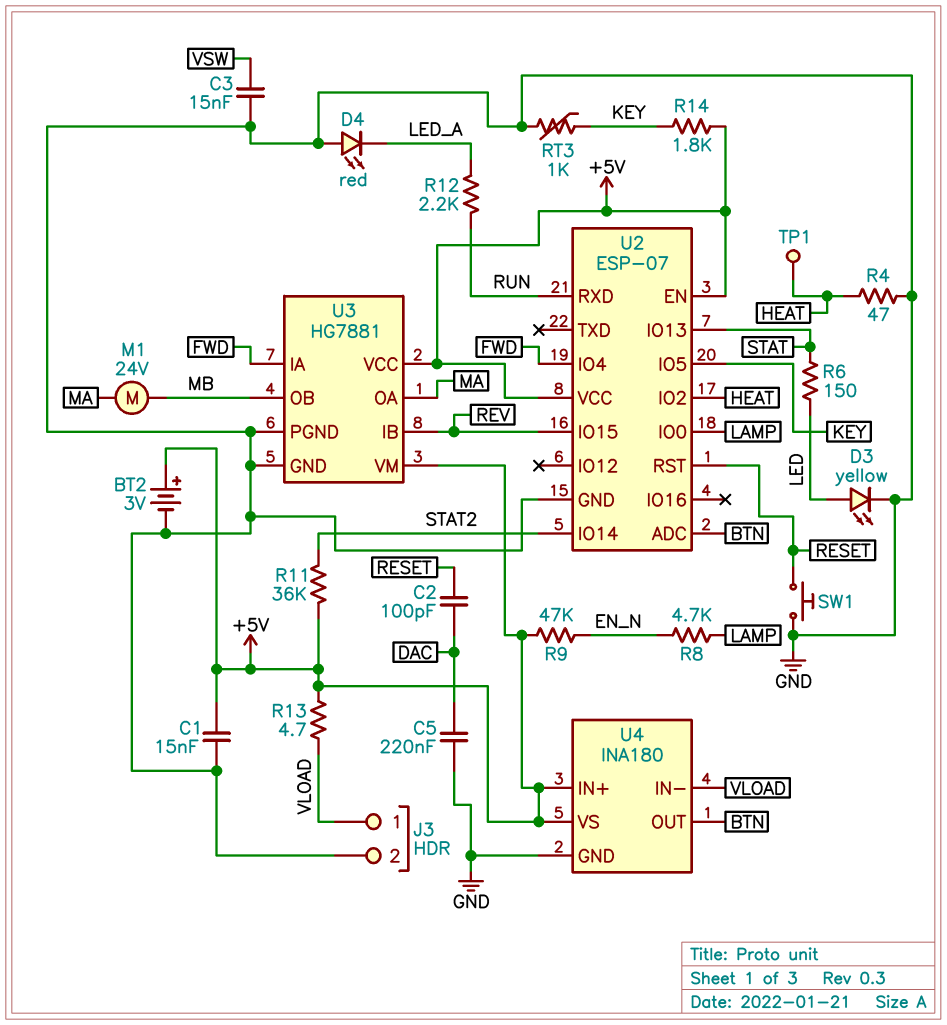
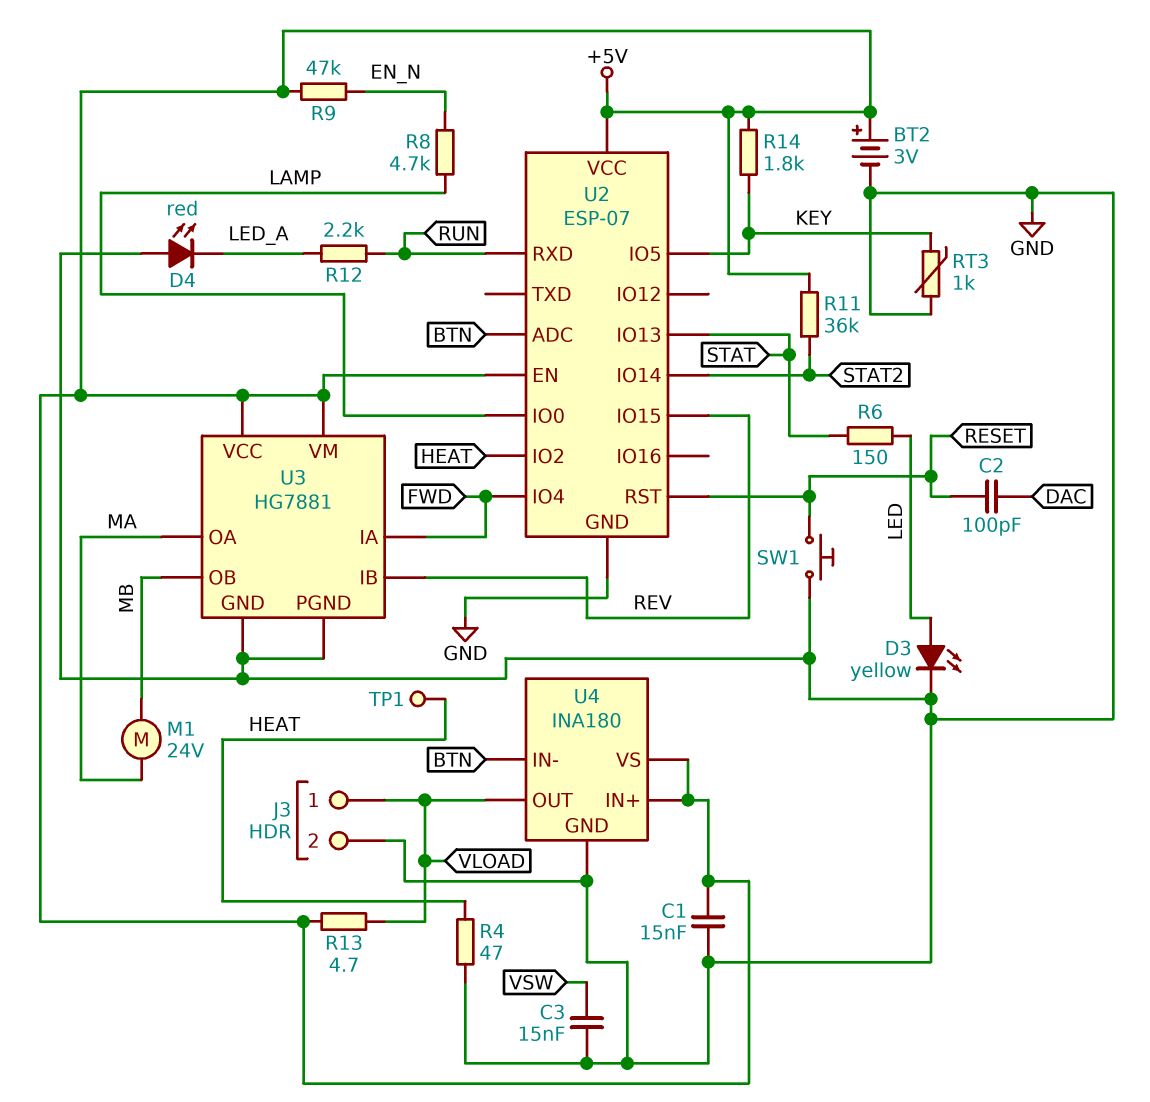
C5: 220nF (DAC, GND) -> none
U4 pin IN-: VLOAD -> BTN
U4 pin OUT: BTN -> VLOAD

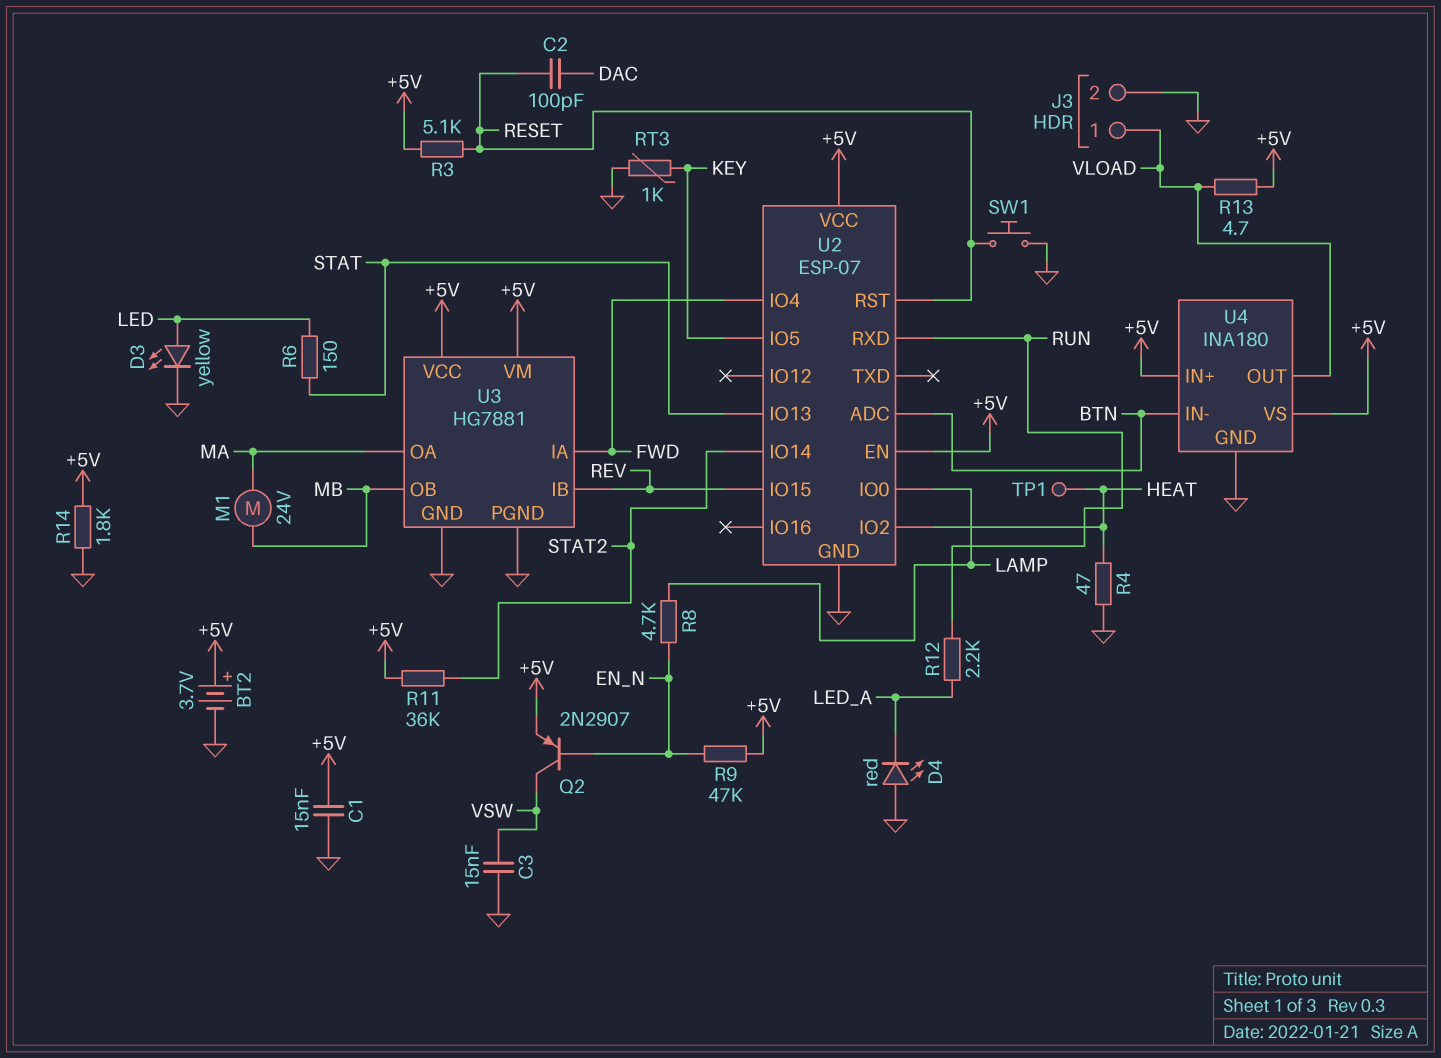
BT2: 3V (plus +5V, minus GND) -> 3.7V (plus +5V, minus GND)
Q2: none -> PNP 2N2907 (B EN_N, C VSW, E +5V)
R3: none -> 5.1k (+5V, RESET)
R14: 1.8k (+5V, KEY) -> 1.8k (+5V, GND)

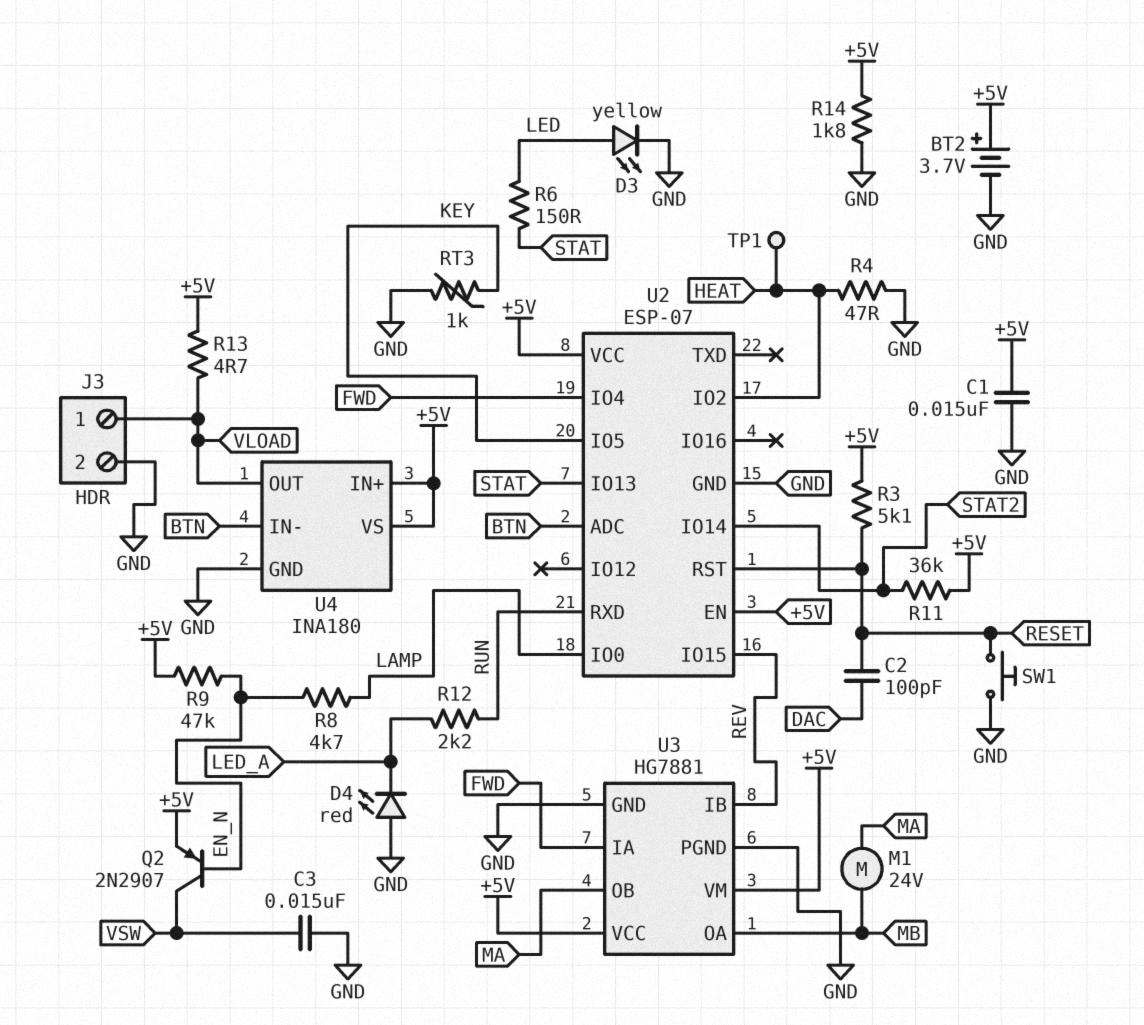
U3 pin OA: MA -> MB
U3 pin OB: MB -> MA

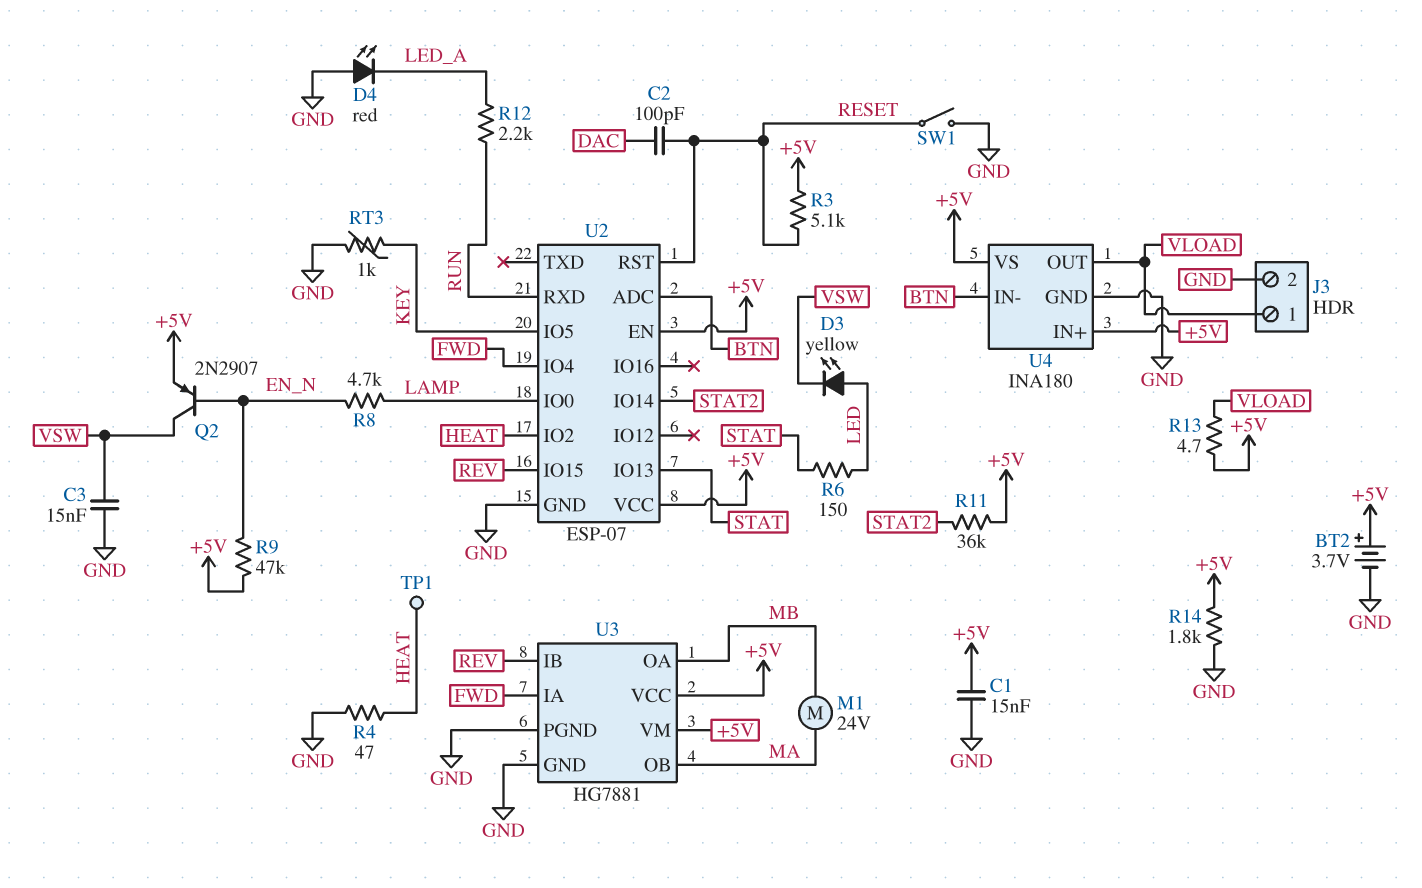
D3: LED yellow (A LED, K GND) -> LED yellow (A LED, K VSW)
SW1: button (GND, RESET) -> switch (GND, RESET)

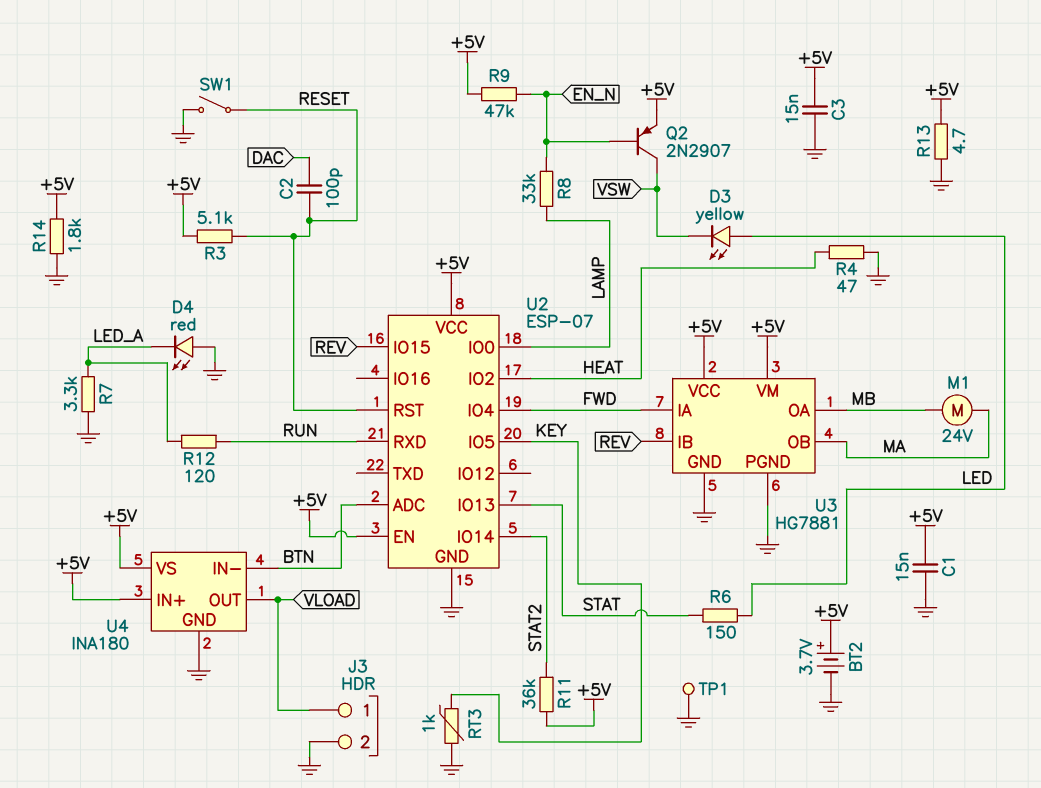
C3: 15nF (GND, VSW) -> 15nF (+5V, GND)
R7: none -> 3.3k (GND, LED_A)
R8: 4.7k (EN_N, LAMP) -> 33k (EN_N, LAMP)
R12: 2.2k (LED_A, RUN) -> 120 (LED_A, RUN)
R13: 4.7 (+5V, VLOAD) -> 4.7 (+5V, GND)
TP1: test point (HEAT) -> test point (GND)

